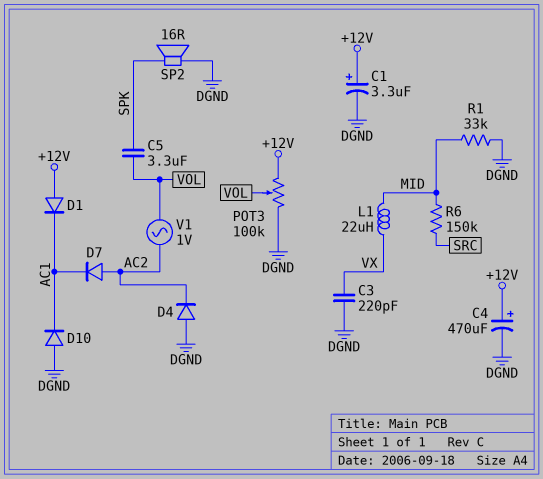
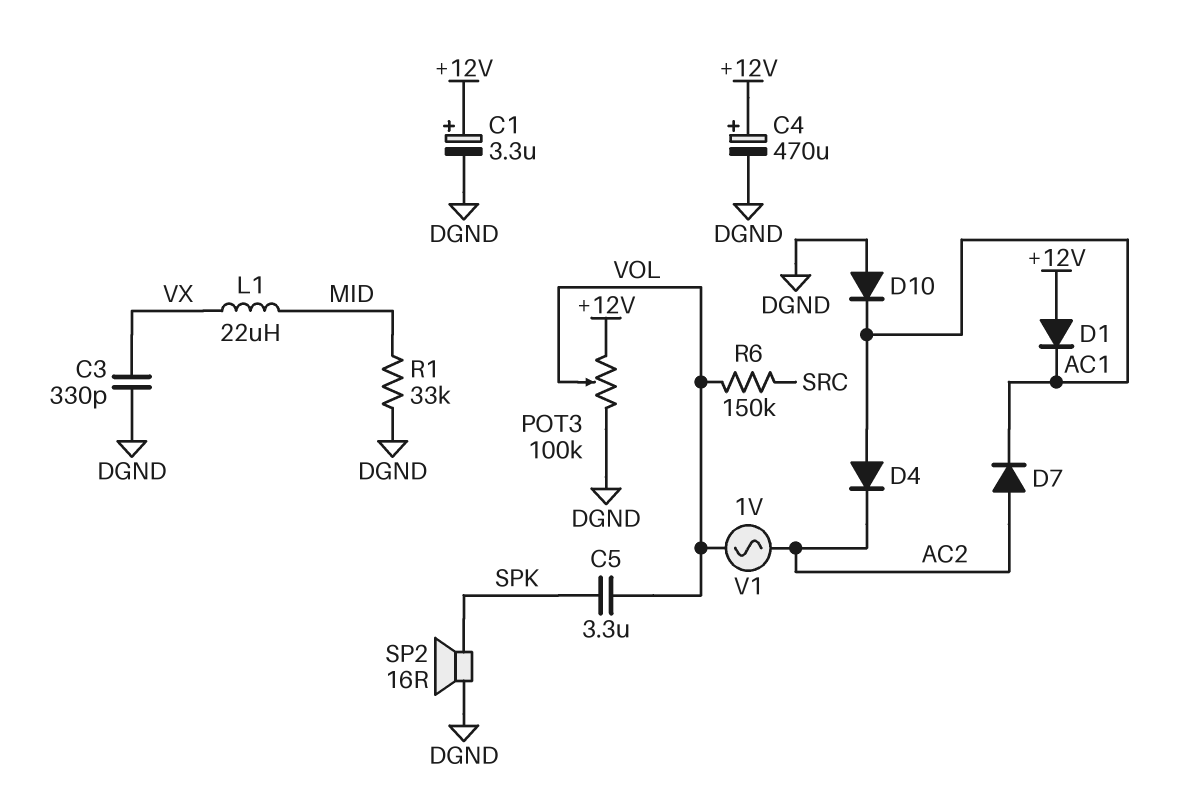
C3: 220pF (DGND, VX) -> 330pF (DGND, VX)
D4: diode (A DGND, K AC2) -> diode (A AC1, K AC2)
R6: 150k (MID, SRC) -> 150k (SRC, VOL)

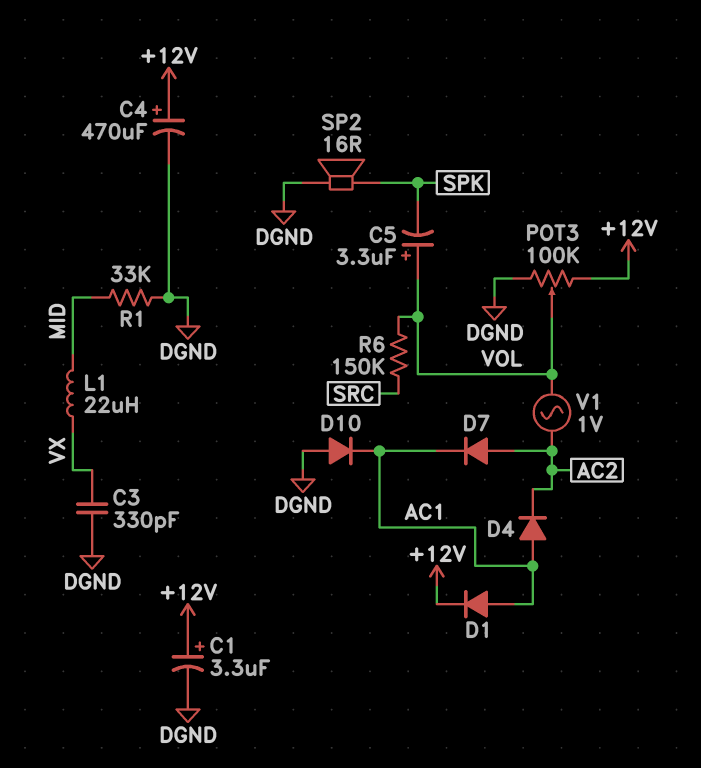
C5: 3.3uF (SPK, VOL) -> 3.3uF (plus VOL, minus SPK)
D1: diode (A +12V, K AC1) -> diode (A AC1, K +12V)

